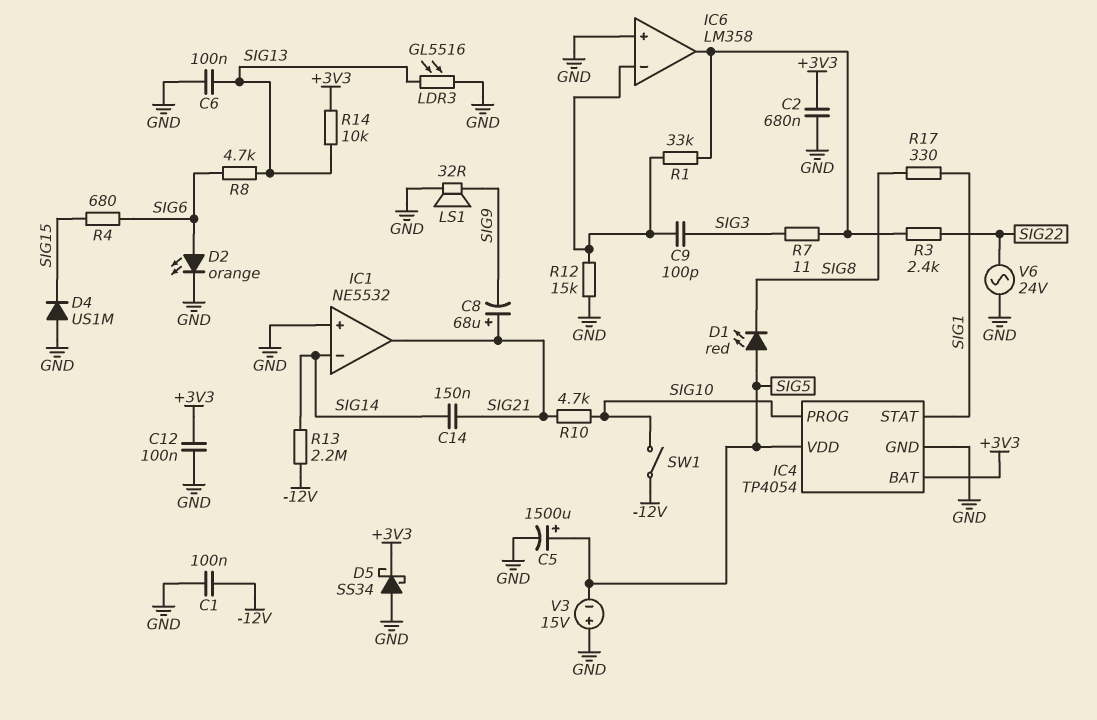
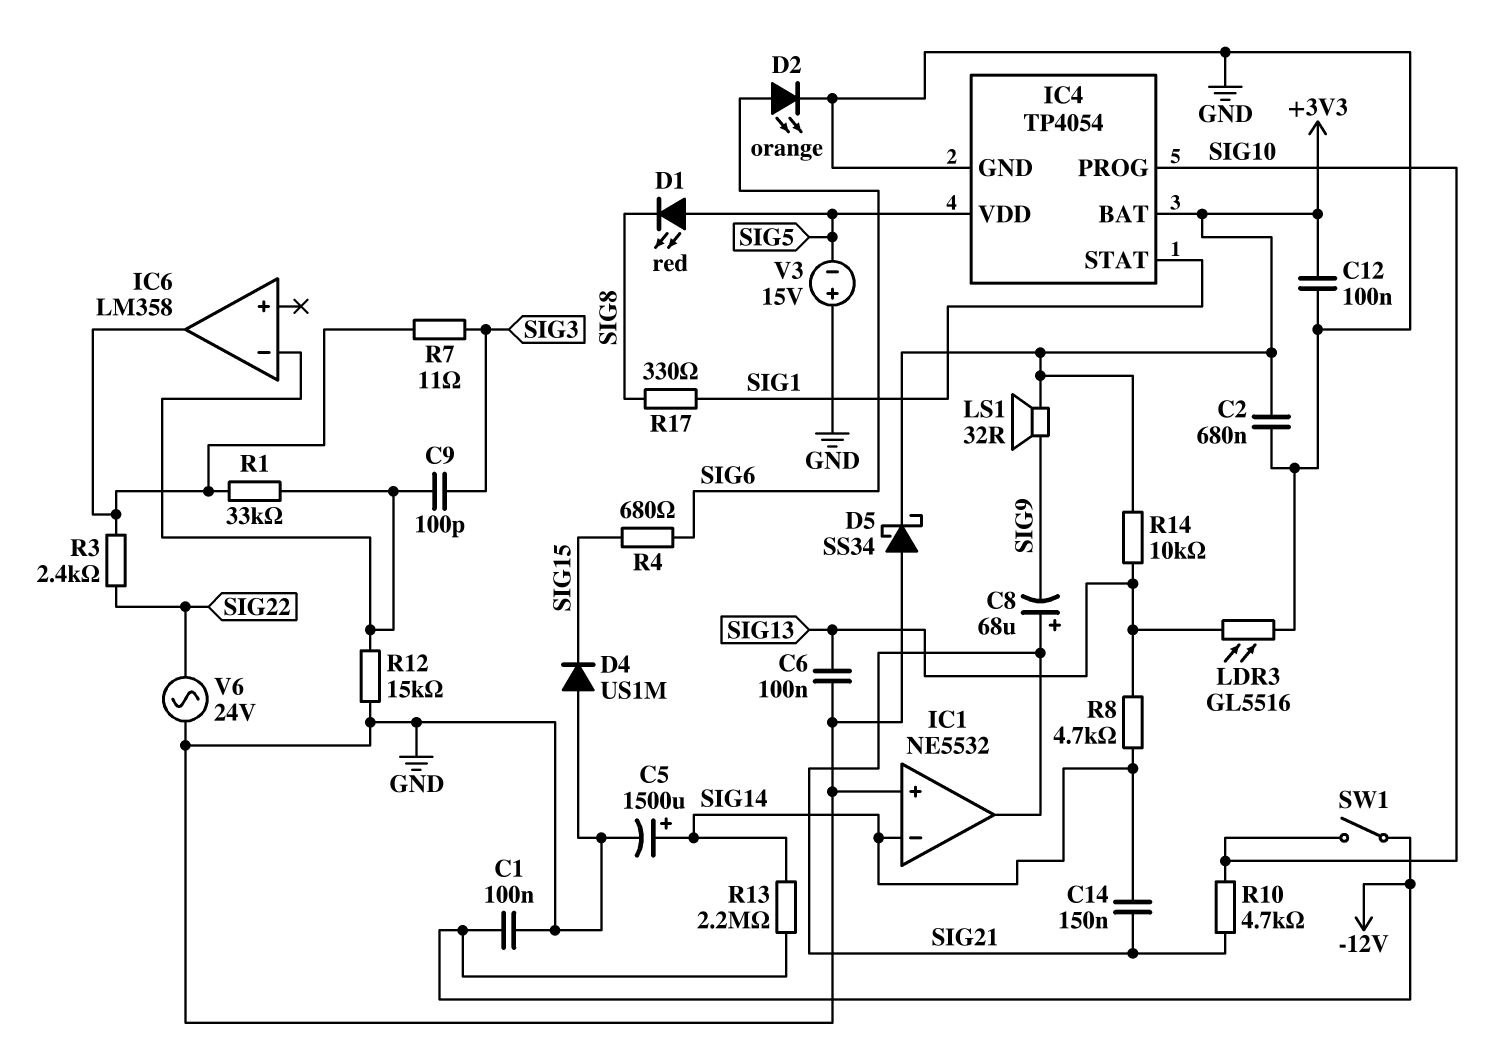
C5: 1500uF (plus SIG5, minus GND) -> 1500uF (plus SIG14, minus GND)
IC6 pin in+: GND -> none
LS1: speaker 32R (GND, SIG9) -> speaker 32R (+3V3, SIG9)
R8: 4.7k (SIG6, SIG13) -> 4.7k (SIG13, SIG14)

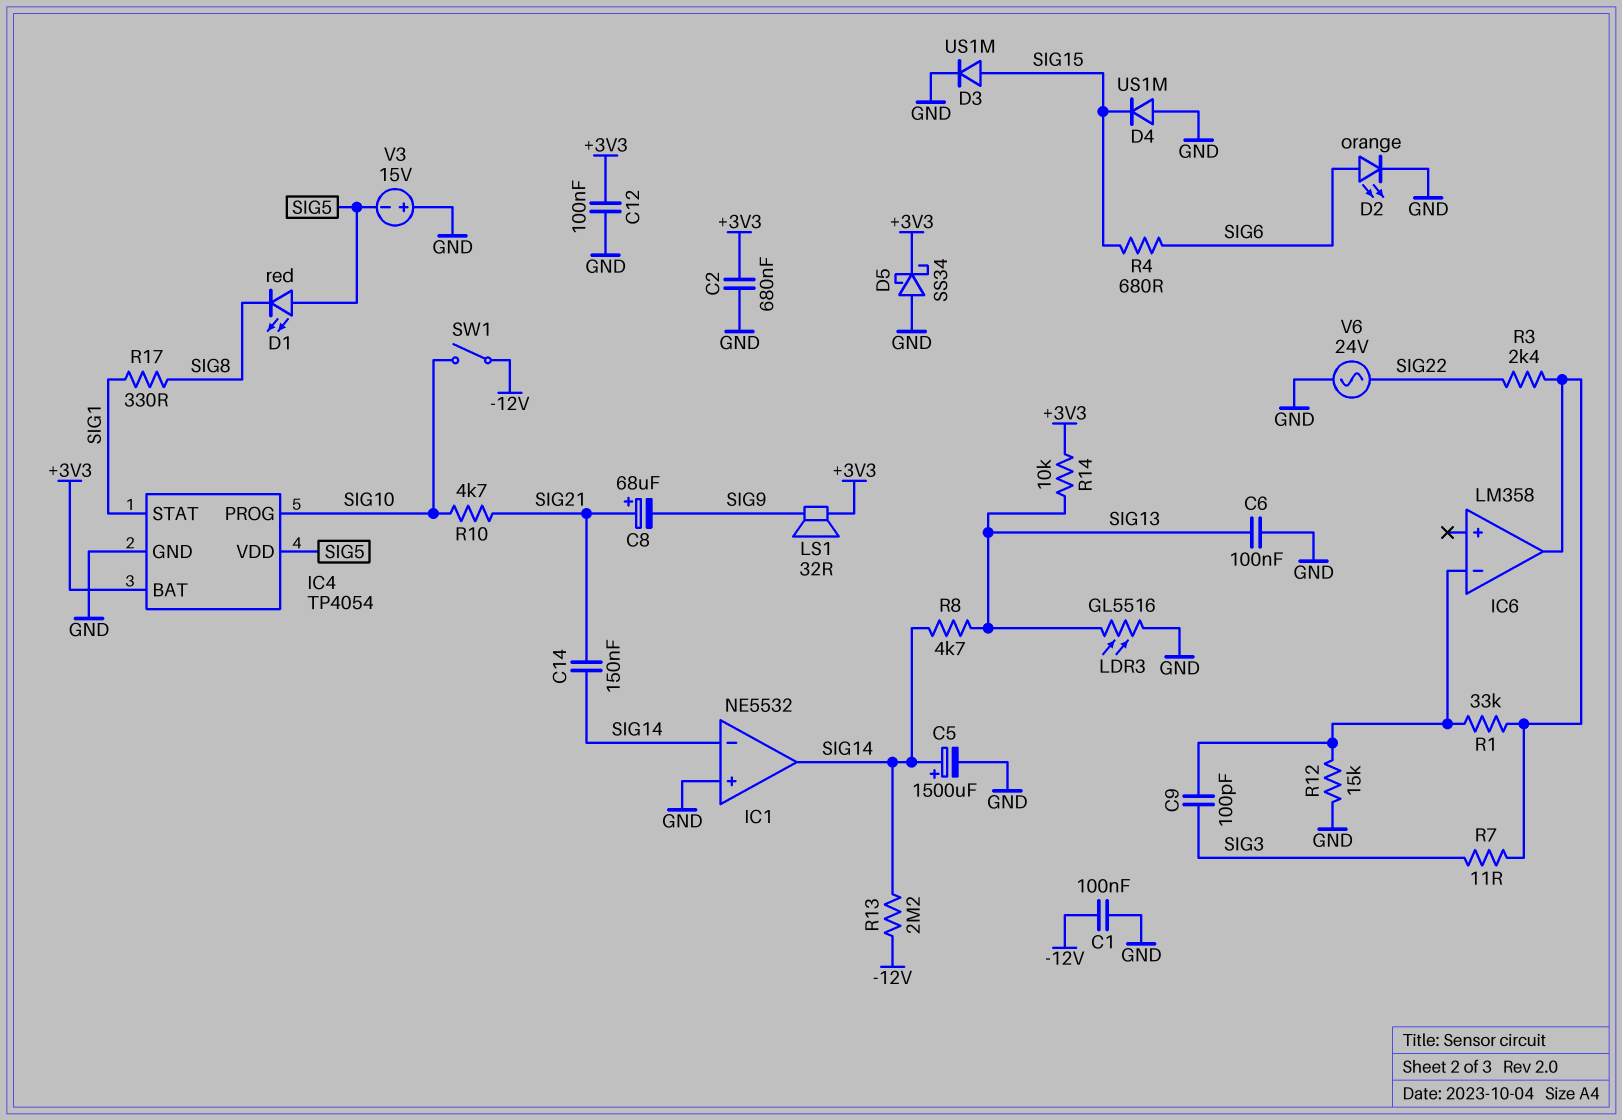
D3: none -> diode US1M (A SIG15, K GND)
IC1 pin out: SIG21 -> SIG14

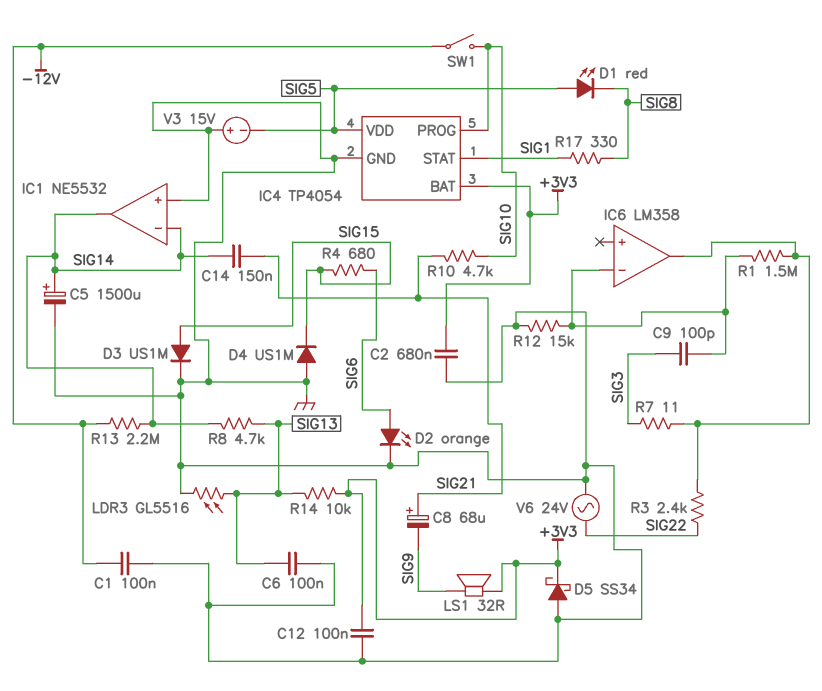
R1: 33k (IC6/in-, IC6/out) -> 1.5M (IC6/in-, IC6/out)

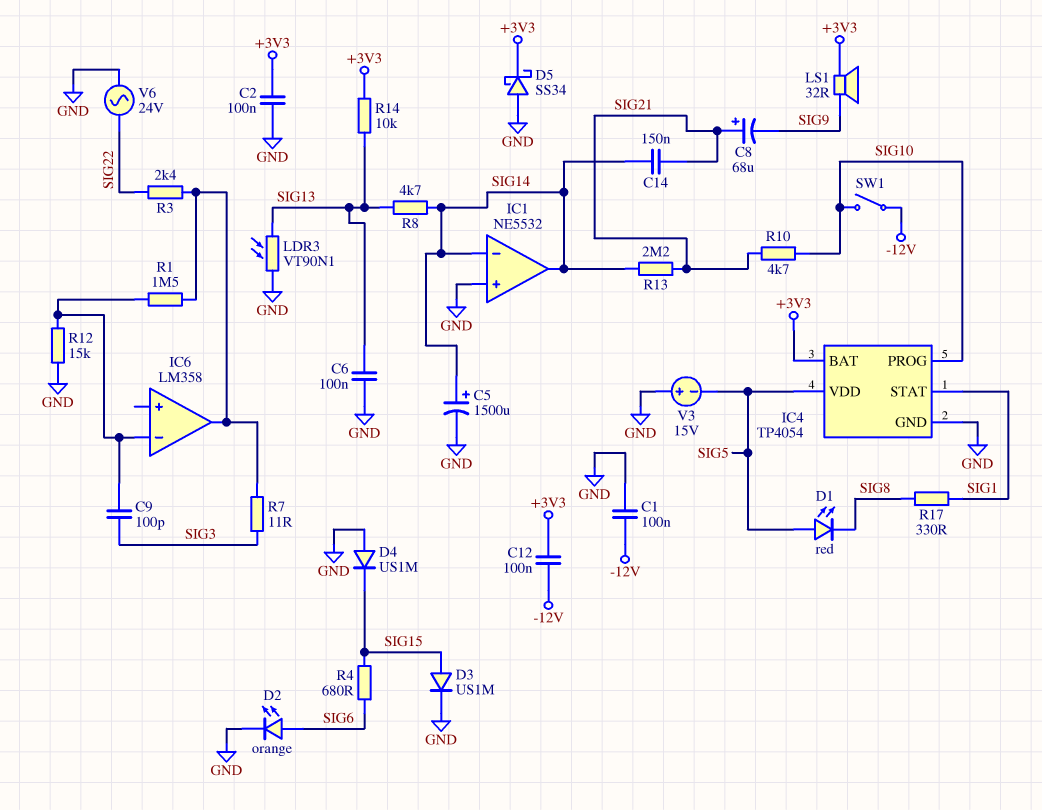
C2: 680nF (+3V3, GND) -> 100nF (+3V3, GND)
C12: 100nF (+3V3, GND) -> 100nF (+3V3, -12V)
LDR3: GL5516 (GND, SIG13) -> VT90N1 (GND, SIG13)
R13: 2.2M (-12V, SIG14) -> 2.2M (SIG14, SIG21)

